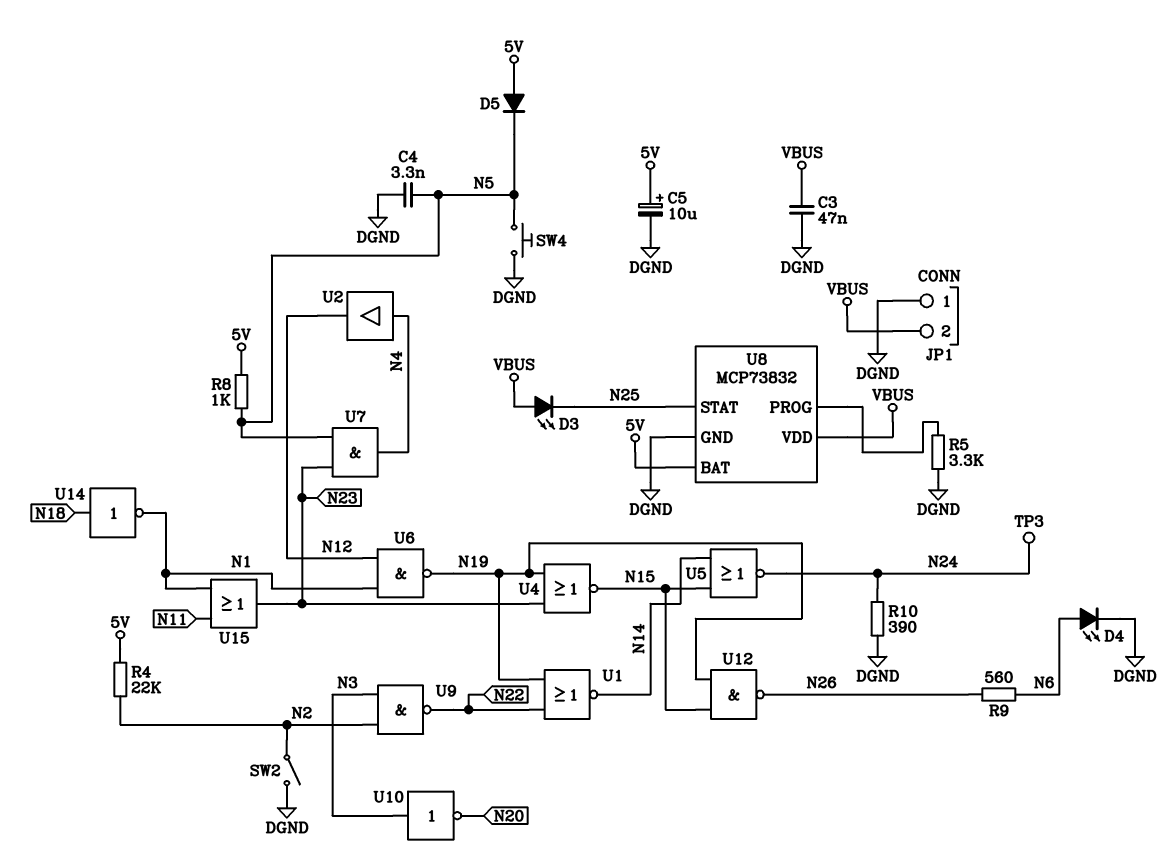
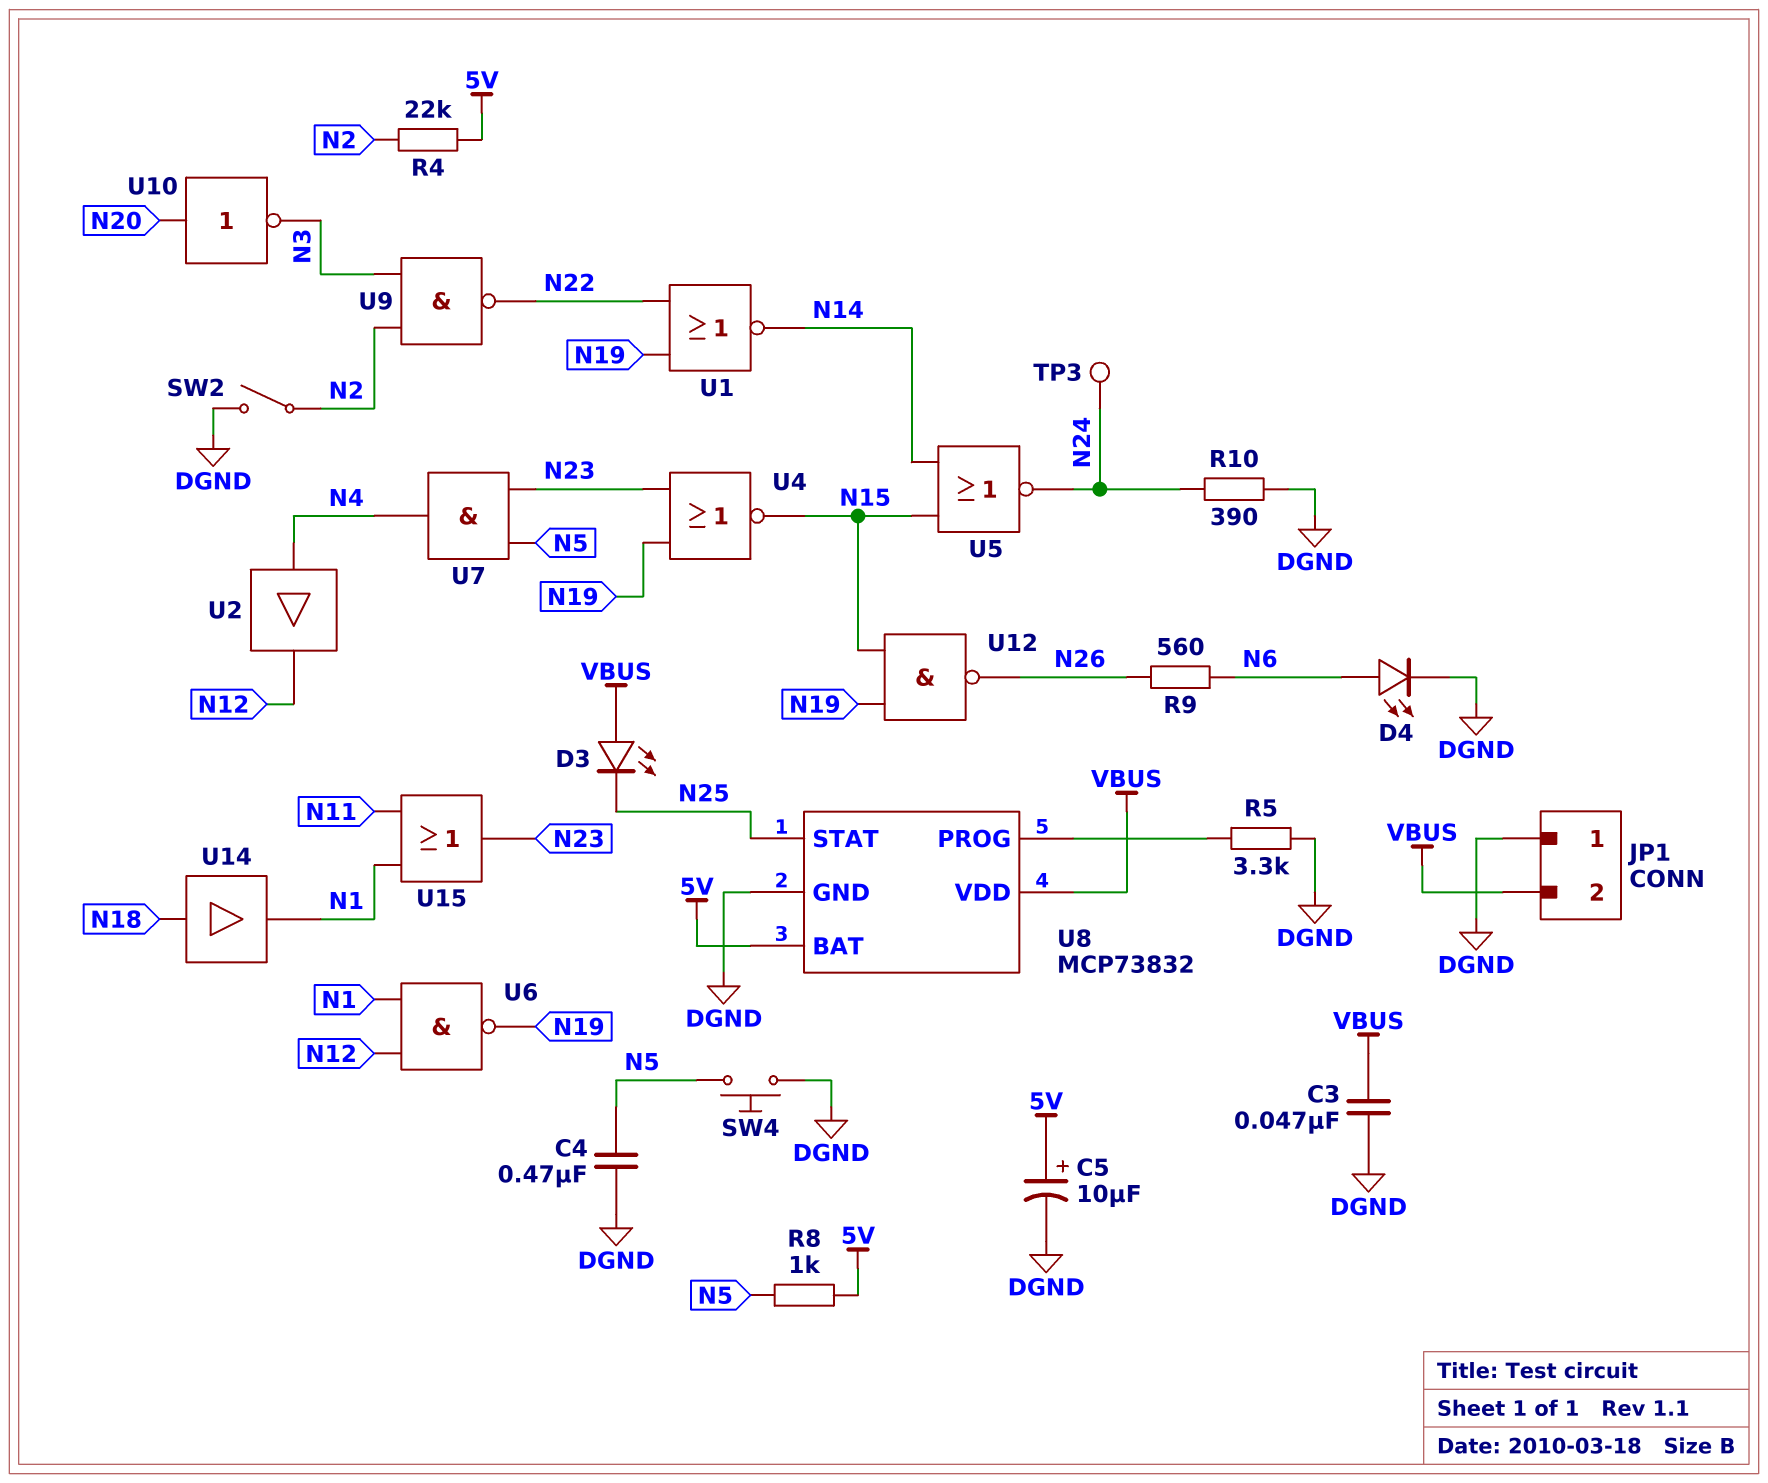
C4: 3.3nF (DGND, N5) -> 470nF (DGND, N5)
D5: diode (A 5V, K N5) -> none
U10: NOT (in N3, out N20) -> NOT (in N20, out N3)
U14: NOT (in N18, out N1) -> buffer (in N18, out N1)

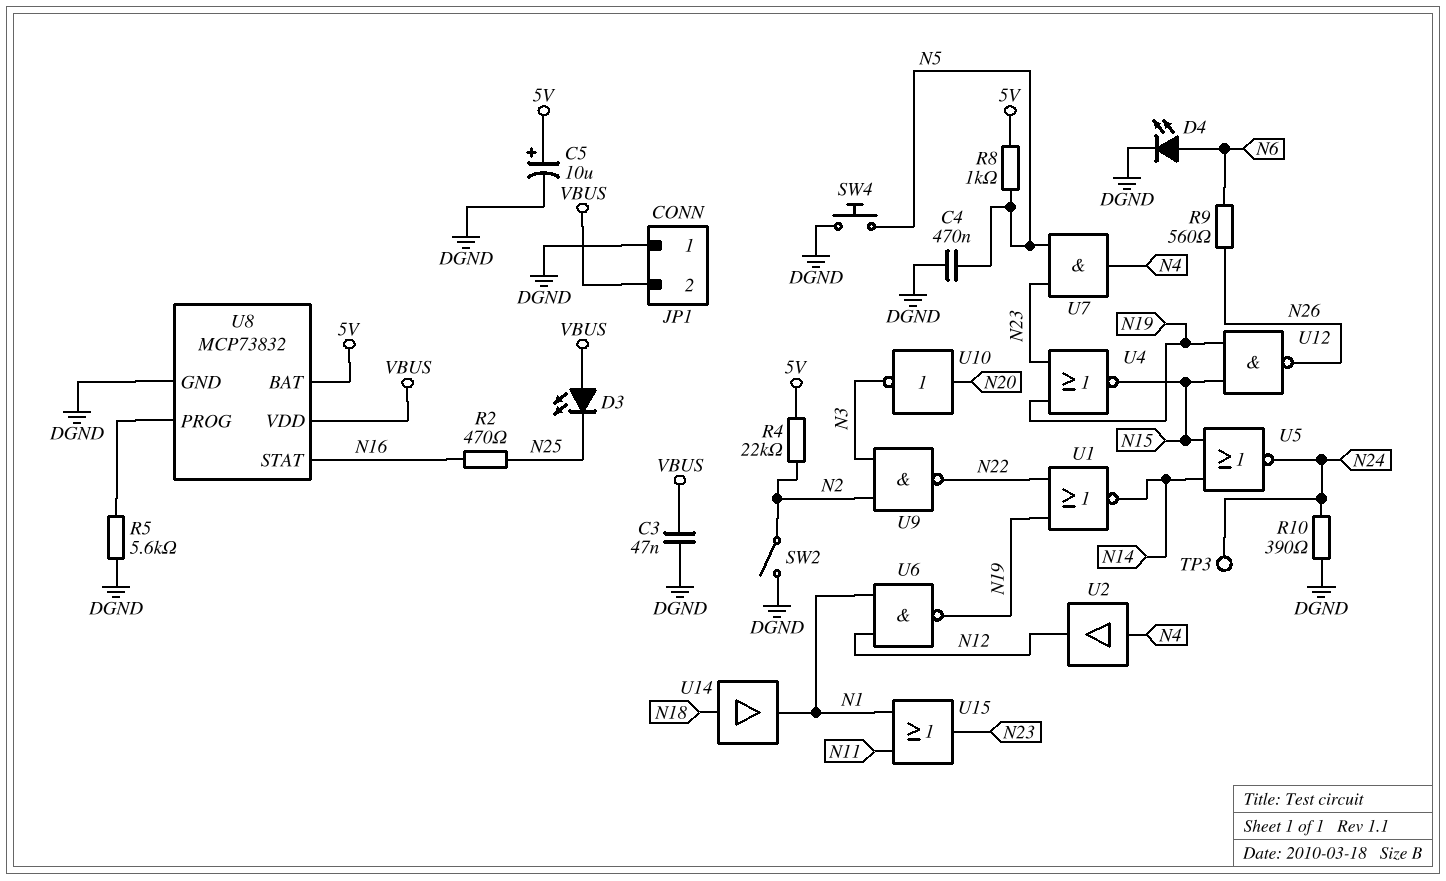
R2: none -> 470 (N16, N25)
R5: 3.3k (DGND, U8/PROG) -> 5.6k (DGND, U8/PROG)
U8 pin STAT: N25 -> N16

